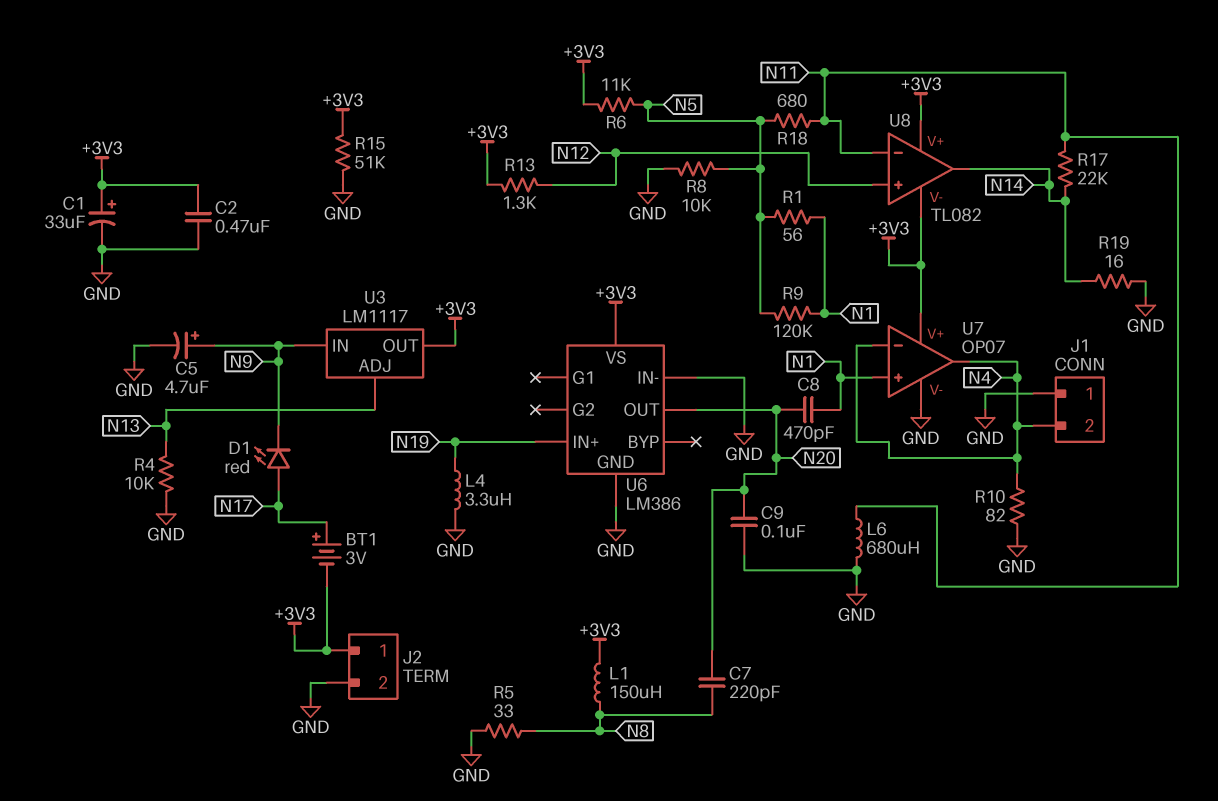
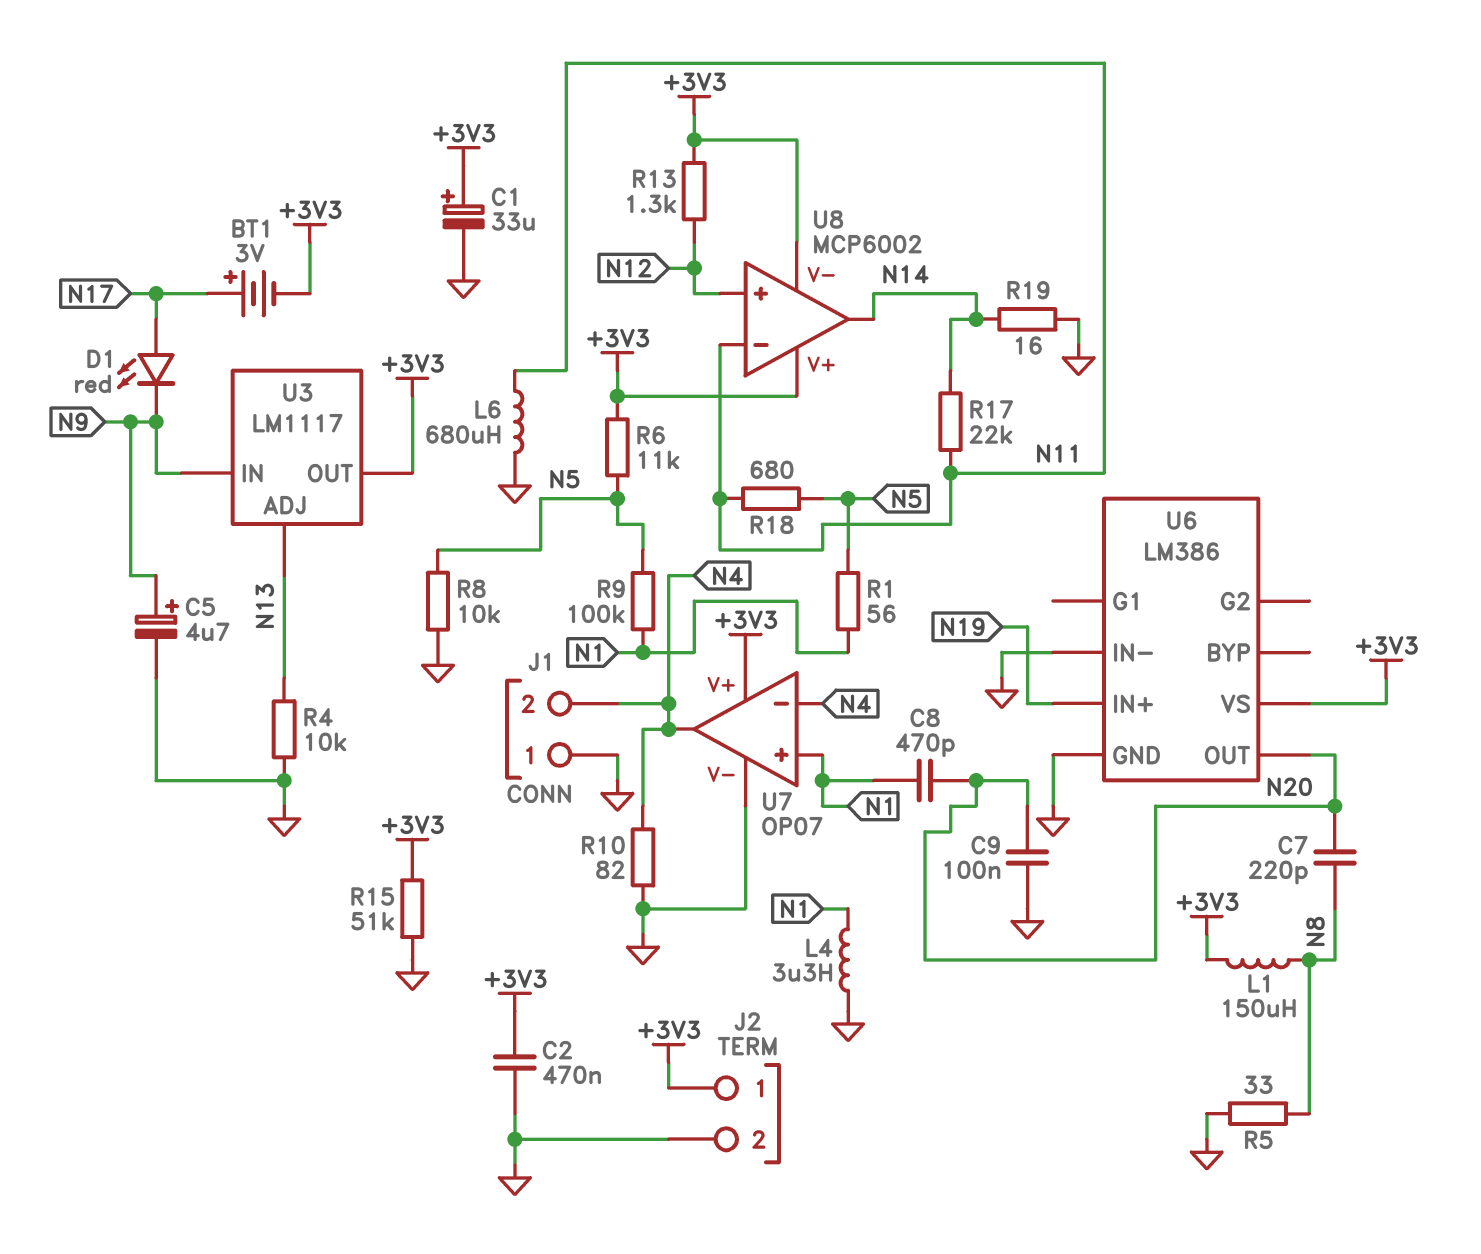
L4: 3.3uH (GND, N19) -> 3.3uH (GND, N1)
R9: 120k (N1, N5) -> 100k (N1, N5)
U8: TL082 -> MCP6002

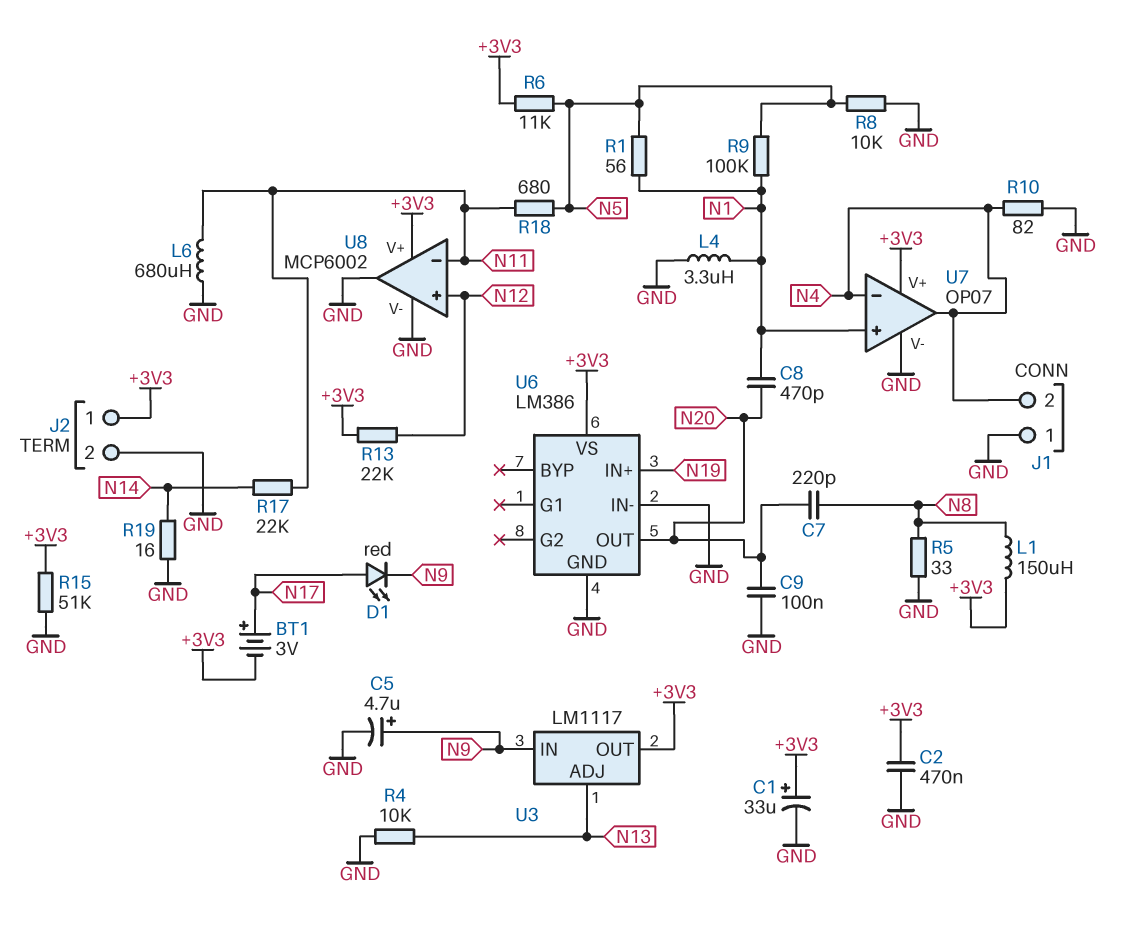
R13: 1.3k (+3V3, N12) -> 22k (+3V3, N12)
U8 pin V-: +3V3 -> GND
U8 pin out: N14 -> GND

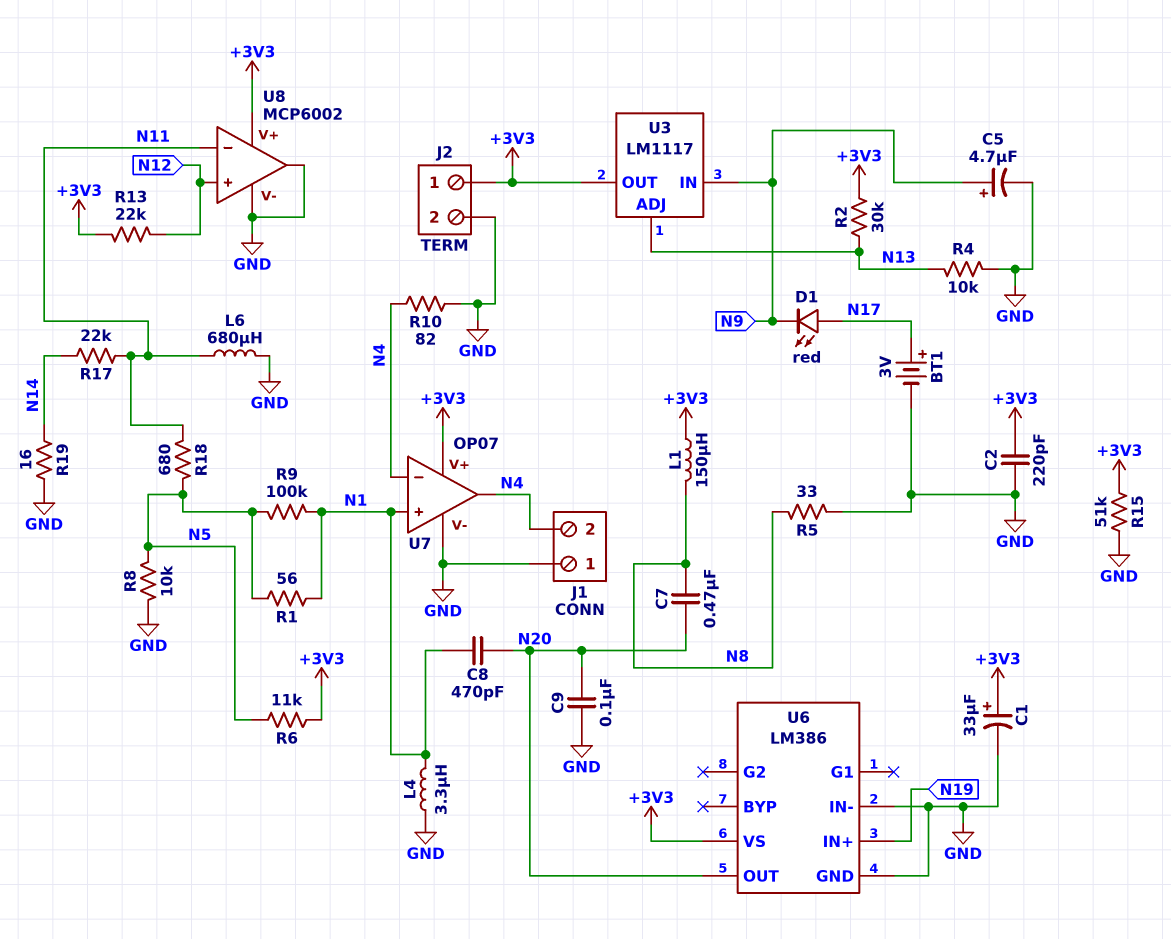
BT1: 3V (plus N17, minus +3V3) -> 3V (plus N17, minus GND)
C2: 470nF (+3V3, GND) -> 220pF (+3V3, GND)
C7: 220pF (N8, N20) -> 470nF (N8, N20)
R2: none -> 30k (+3V3, N13)

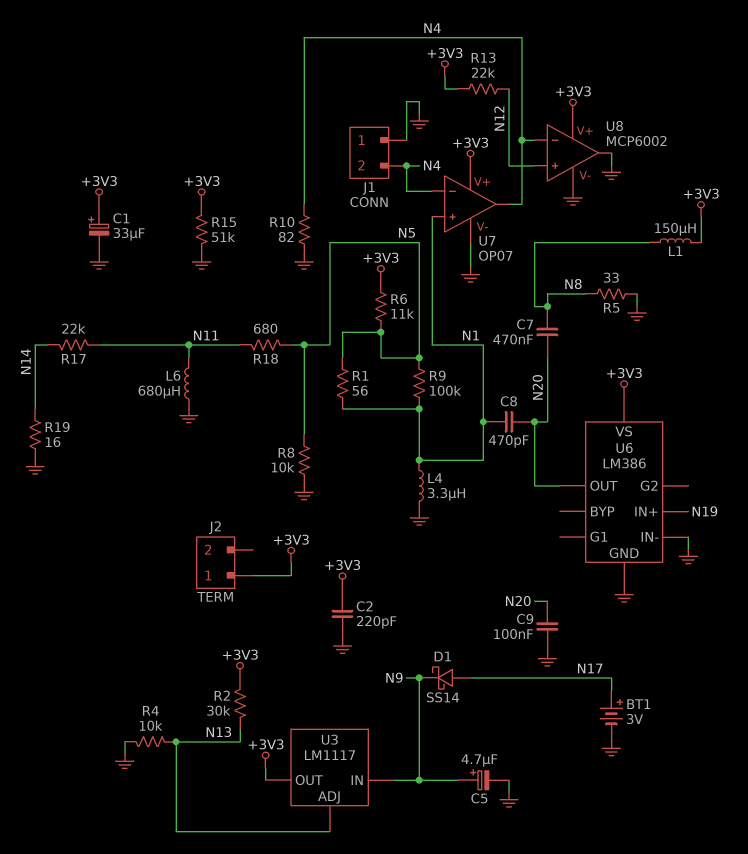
D1: LED red (A N17, K N9) -> schottky SS14 (A N17, K N9)
J2 pin 2: GND -> none
U8 pin in-: N11 -> N4

